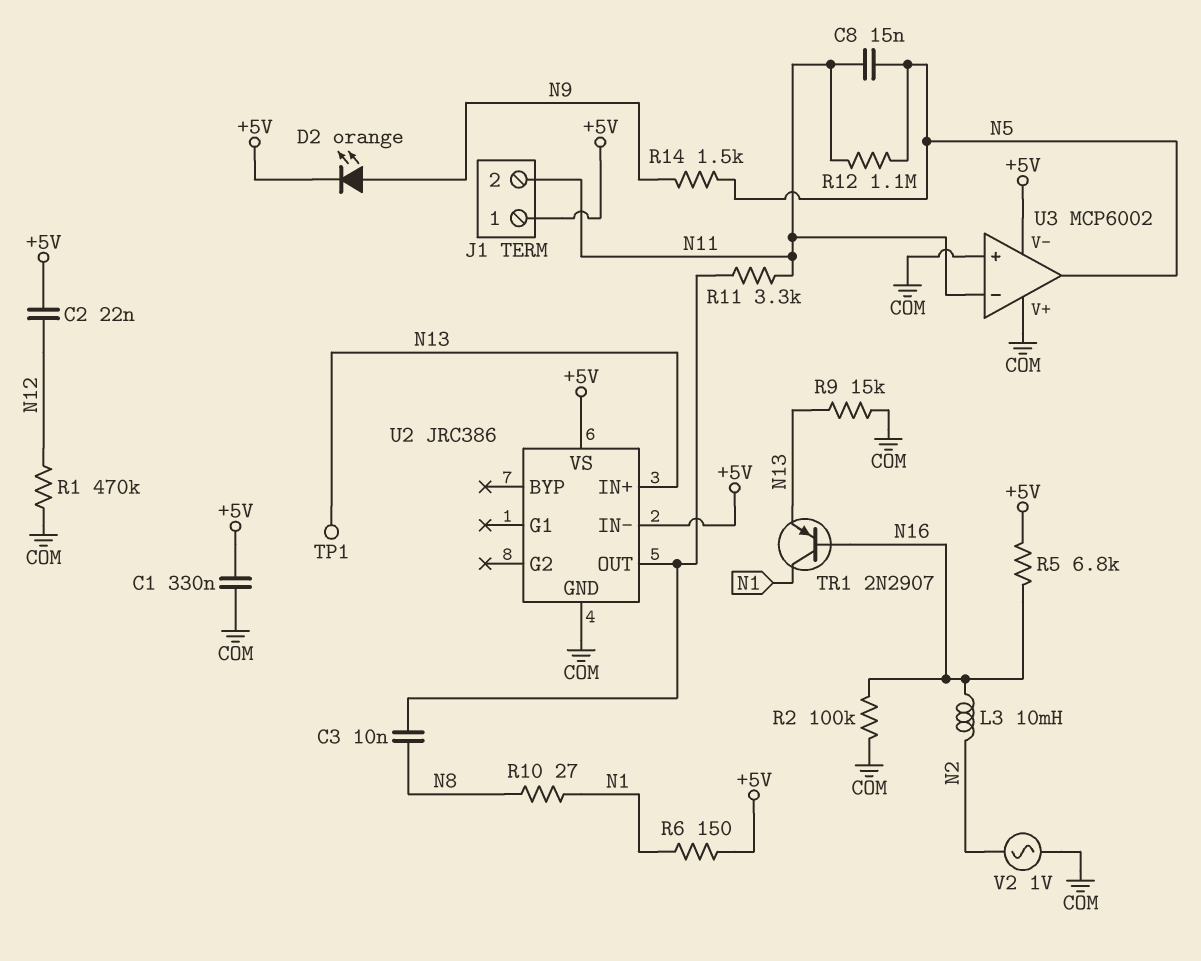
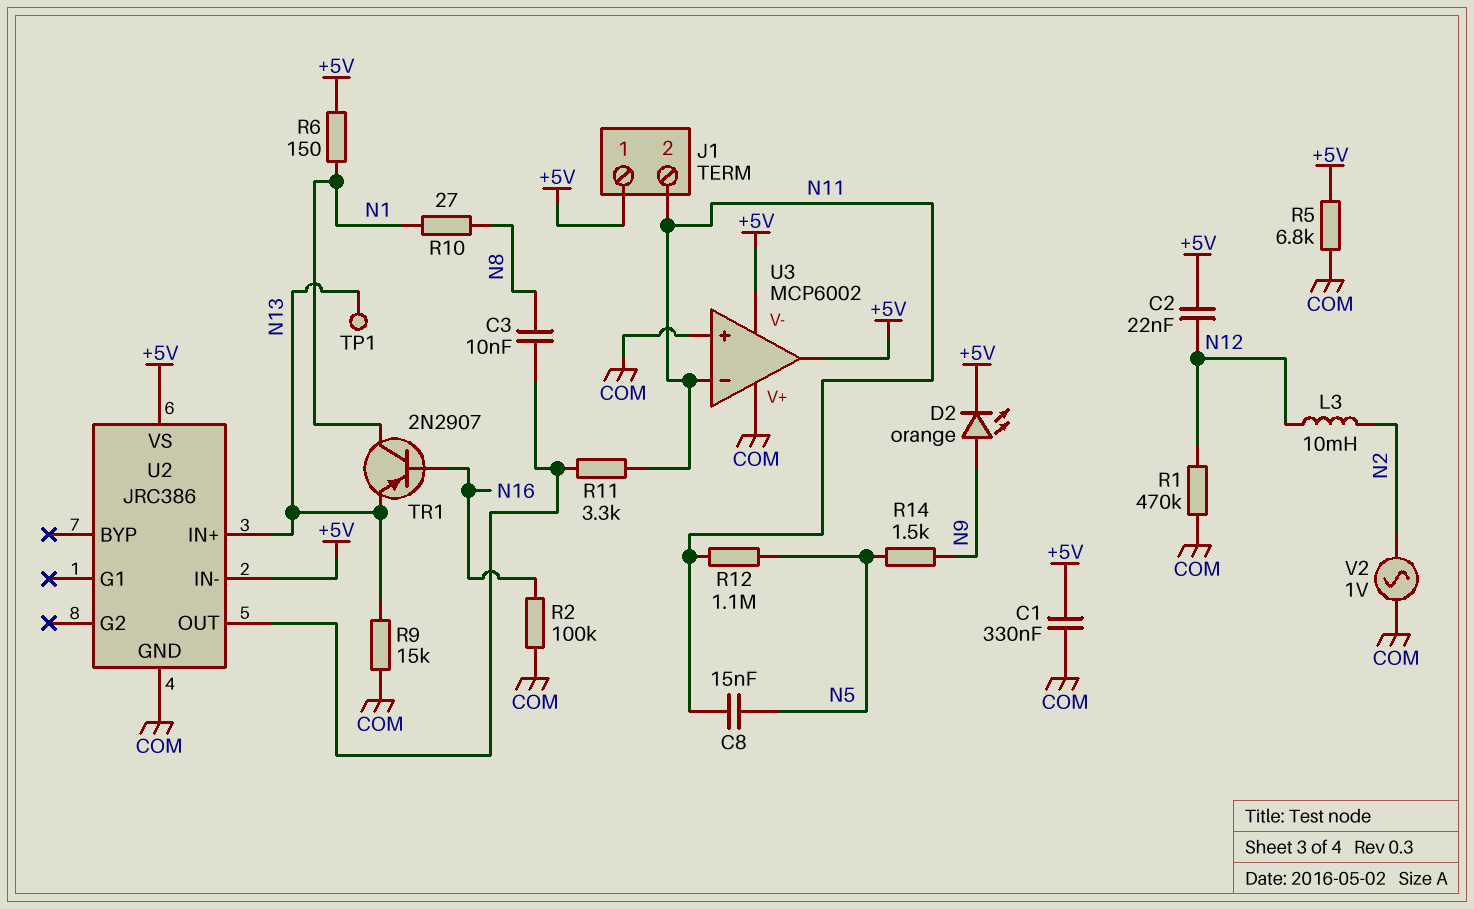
L3: 10mH (N2, N16) -> 10mH (N2, N12)
R5: 6.8k (+5V, N16) -> 6.8k (+5V, COM)
U3 pin out: N5 -> +5V

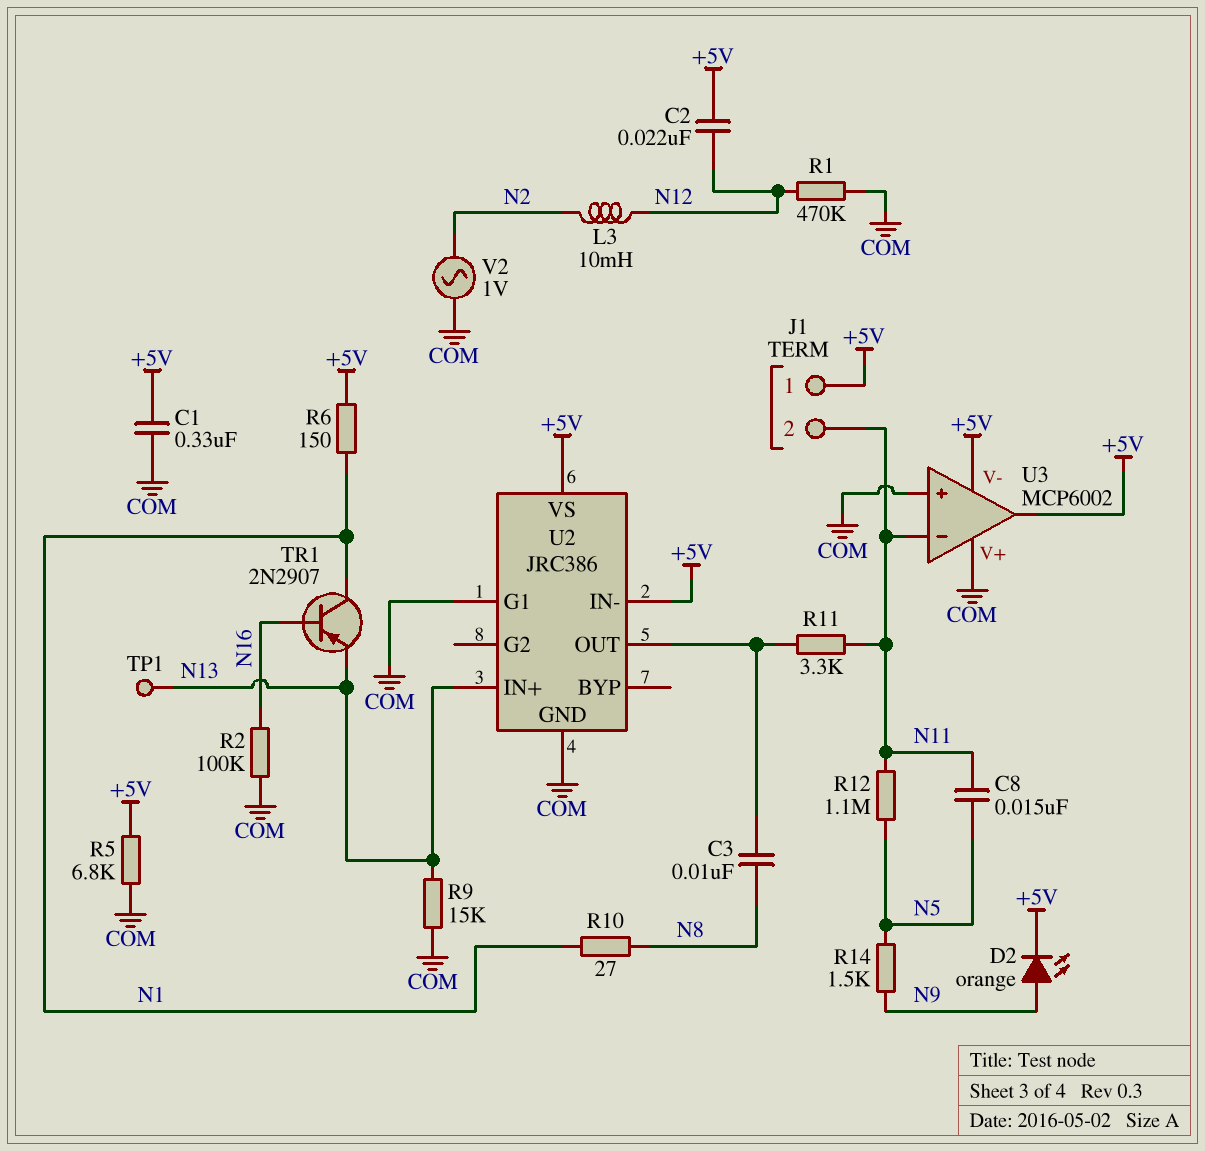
U2 pin G1: none -> COM

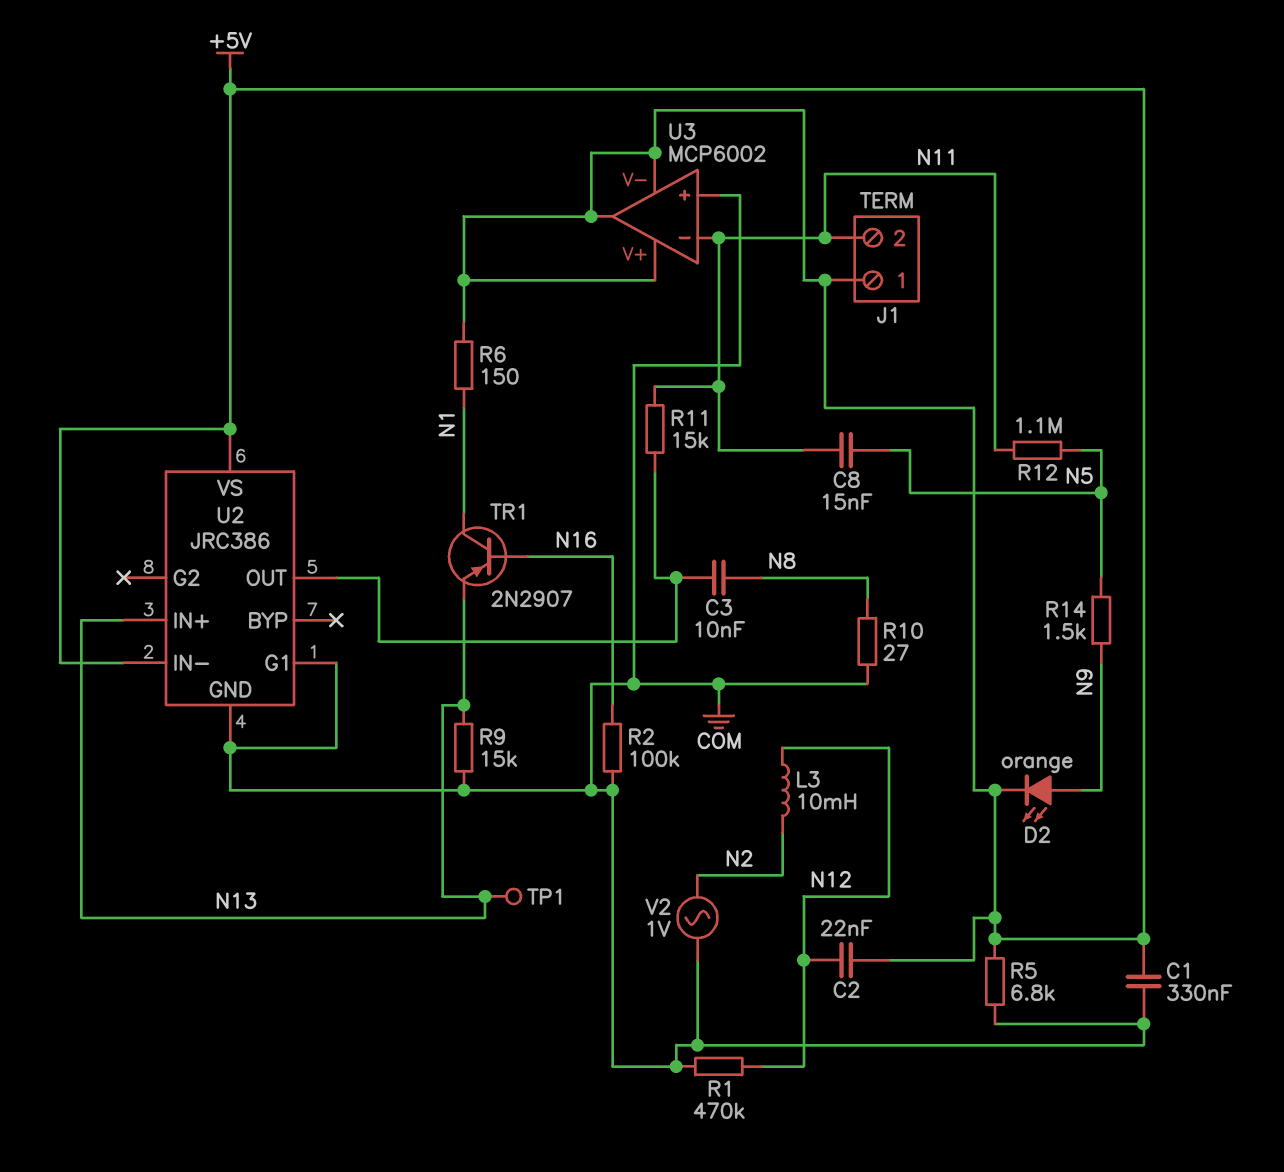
R10: 27 (N1, N8) -> 27 (COM, N8)
R11: 3.3k (N11, U2/OUT) -> 15k (N11, U2/OUT)
U3 pin V+: COM -> +5V

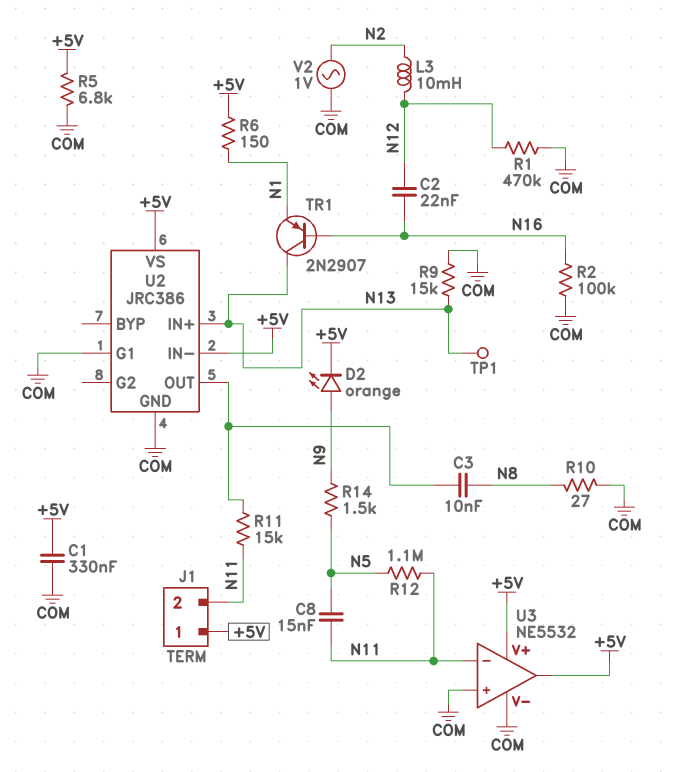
C2: 22nF (+5V, N12) -> 22nF (N12, N16)
TR1: PNP 2N2907 (B N16, C N1, E N13) -> PNP 2N2907 (B N16, C N13, E N1)
U3: MCP6002 -> NE5532
U3 pin V-: +5V -> COM

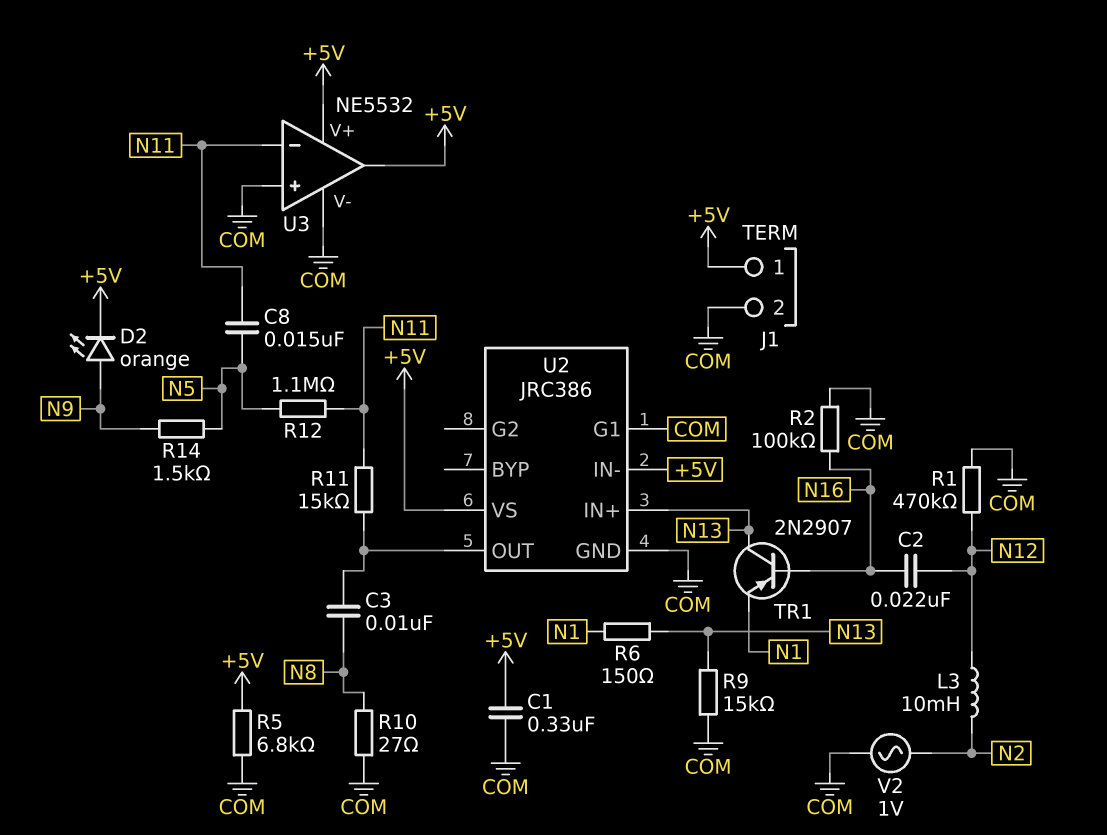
J1 pin 2: N11 -> COM
R6: 150 (+5V, N1) -> 150 (N1, N13)
TP1: test point (N13) -> none

